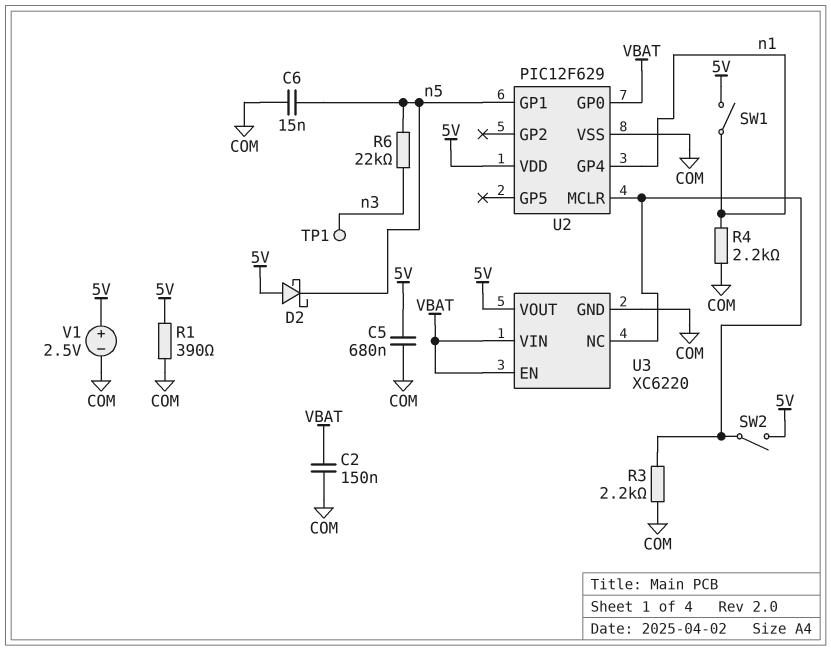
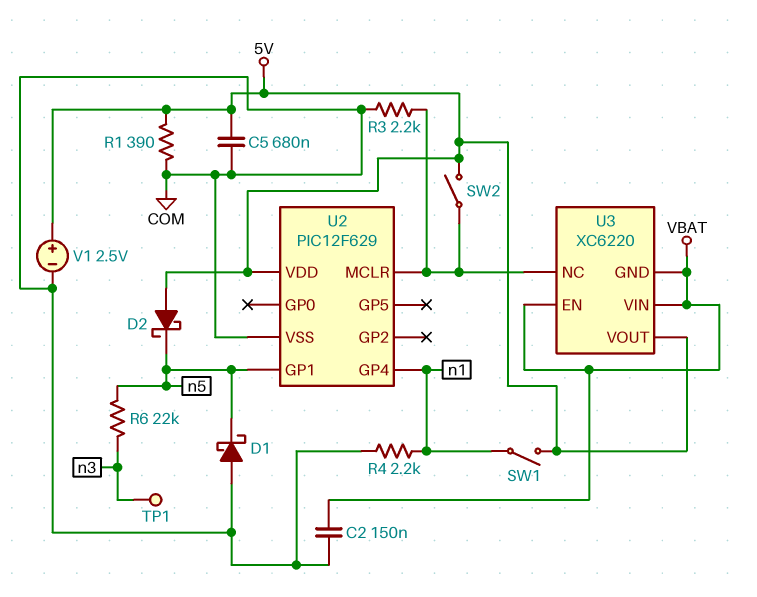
C6: 15nF (COM, n5) -> none
D1: none -> schottky (A COM, K n5)
U2 pin GP0: VBAT -> none
U3 pin GND: COM -> VBAT

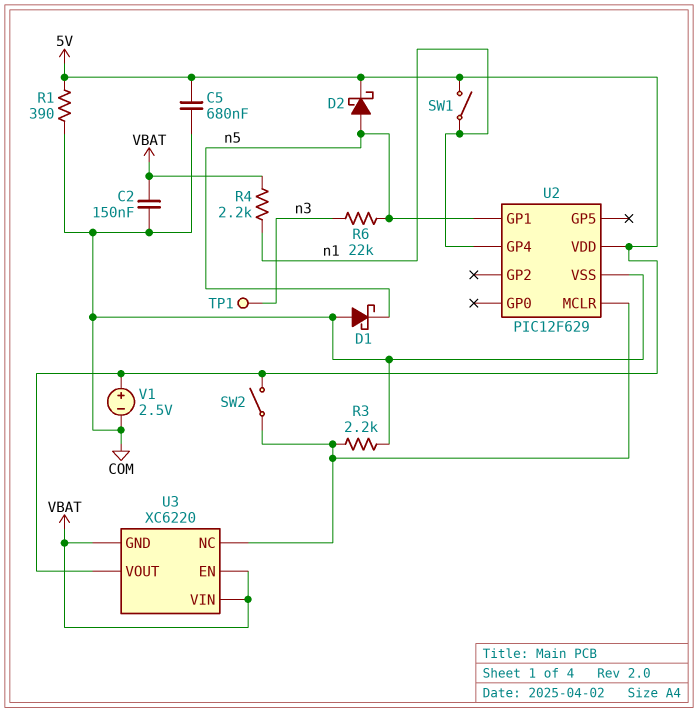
D2: schottky (A 5V, K n5) -> schottky (A n5, K 5V)
R4: 2.2k (COM, n1) -> 2.2k (VBAT, n1)

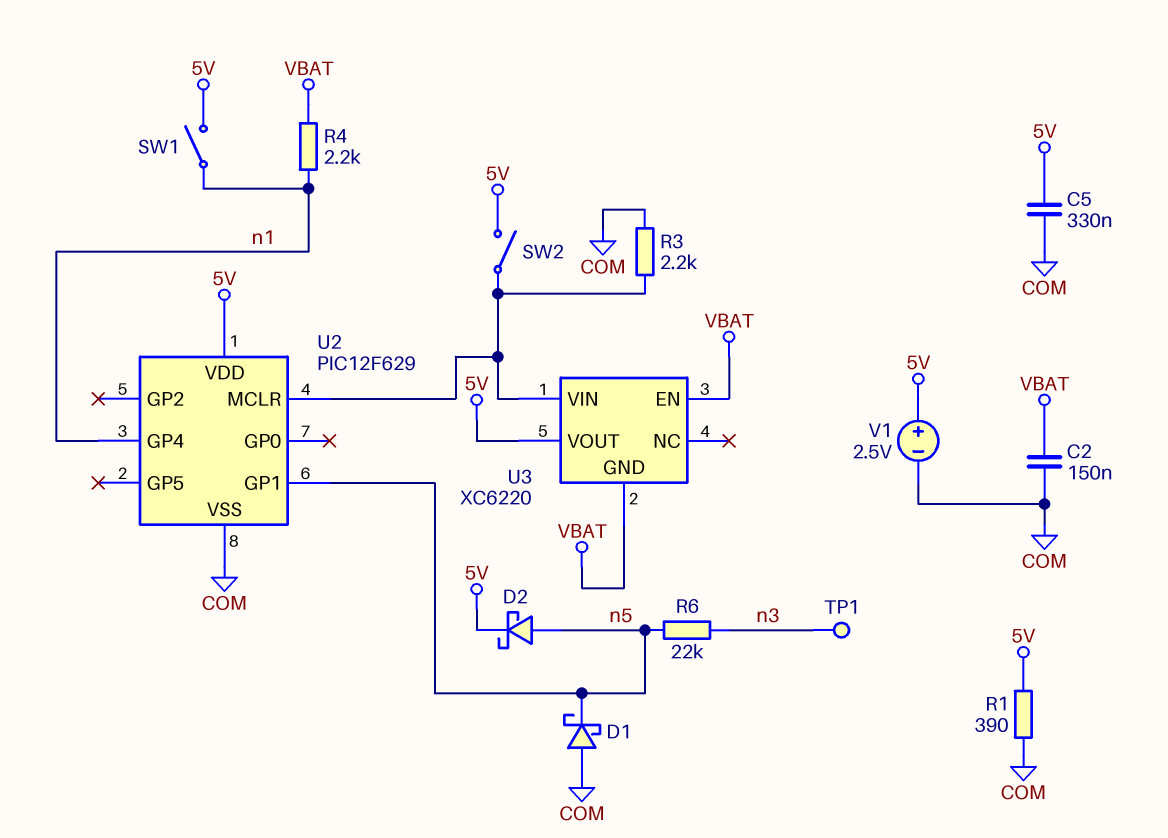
C5: 680nF (5V, COM) -> 330nF (5V, COM)
U3 pin NC: U2/MCLR -> none
U3 pin VIN: VBAT -> U2/MCLR

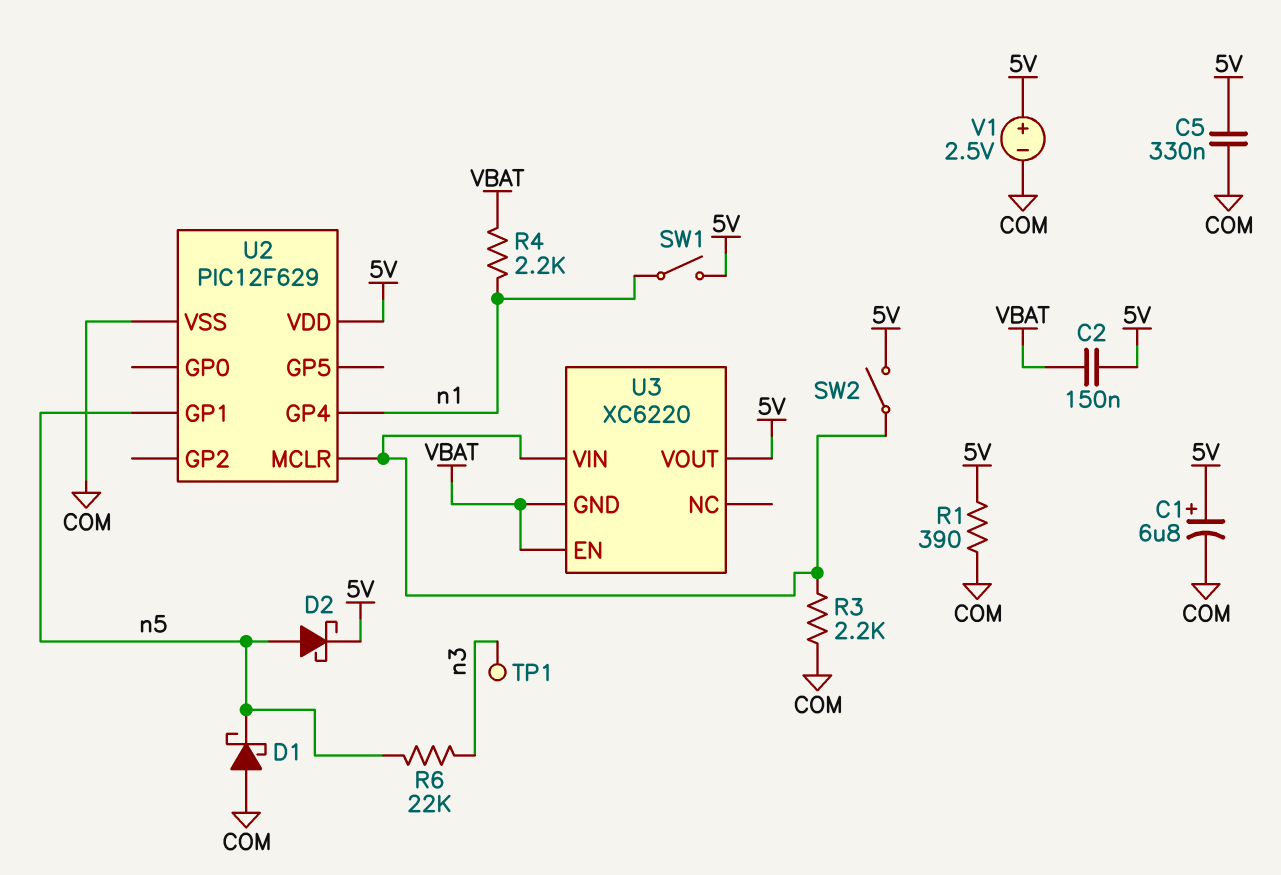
C1: none -> 6.8uF (plus 5V, minus COM)
C2: 150nF (COM, VBAT) -> 150nF (5V, VBAT)

